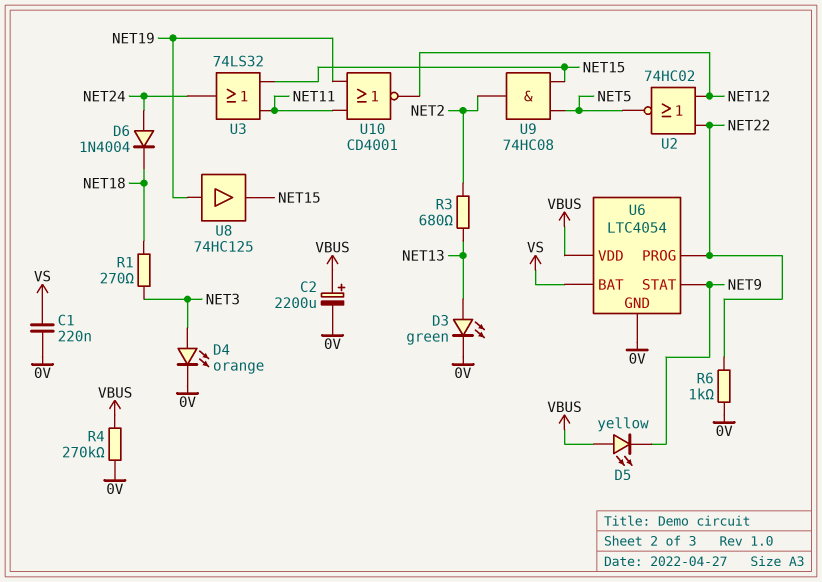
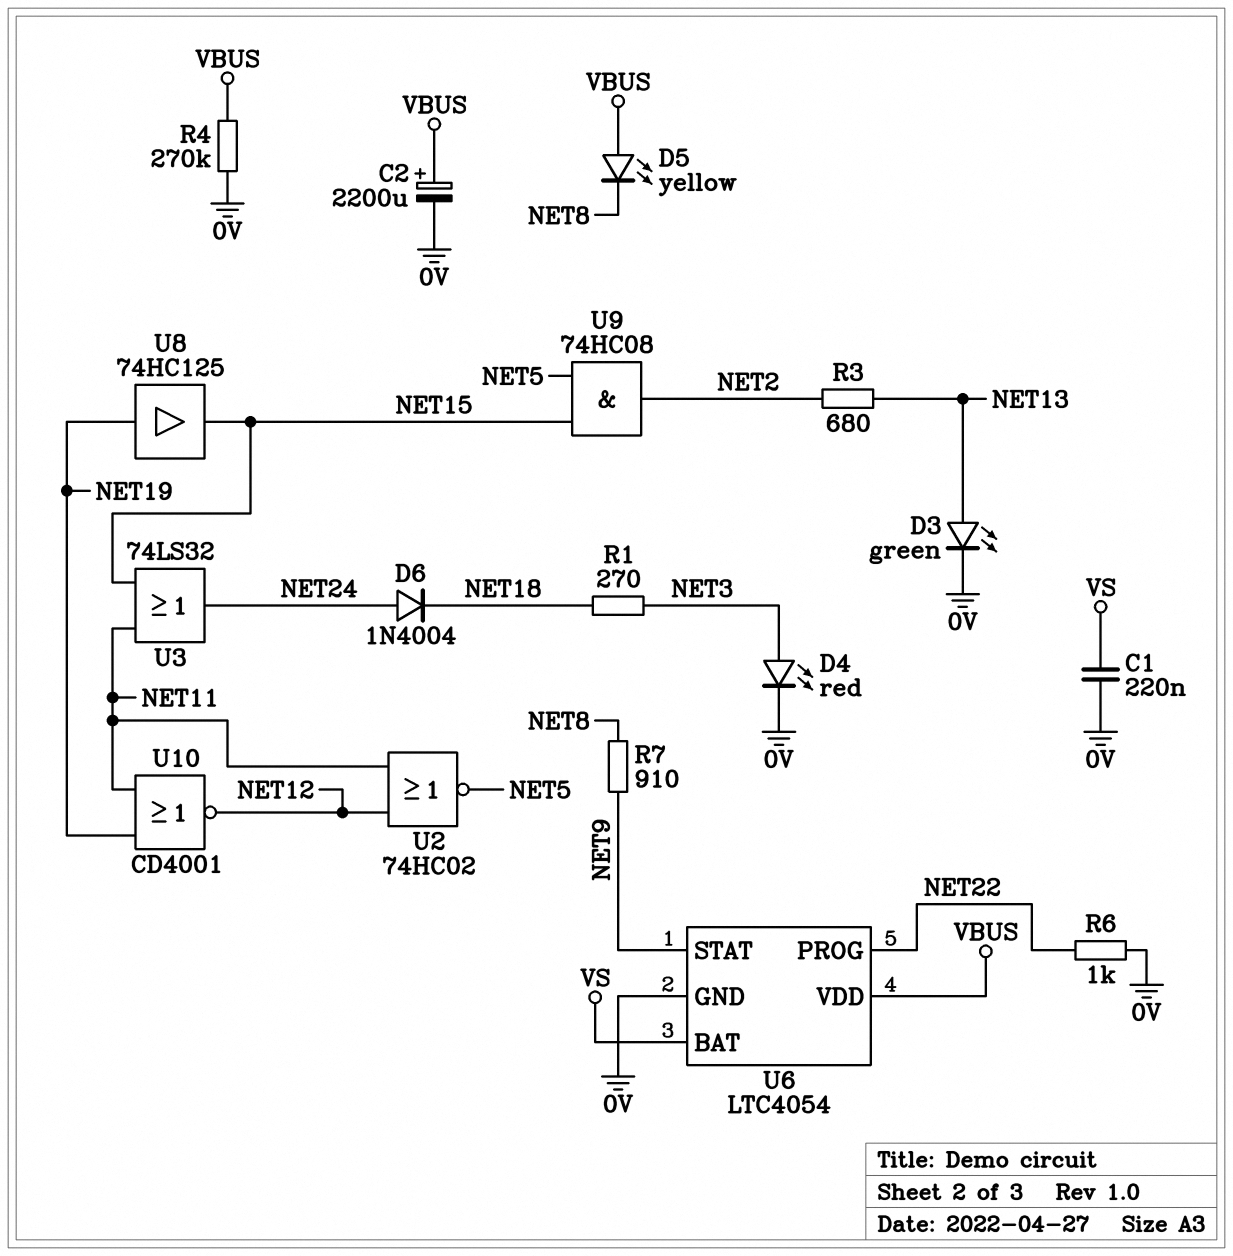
D4: LED orange (A NET3, K 0V) -> LED red (A NET3, K 0V)
D5: LED yellow (A VBUS, K NET9) -> LED yellow (A VBUS, K NET8)
R7: none -> 910 (NET8, NET9)
U2: NOR 74HC02 (in NET12, in NET22, out NET5) -> NOR 74HC02 (in NET11, in NET12, out NET5)

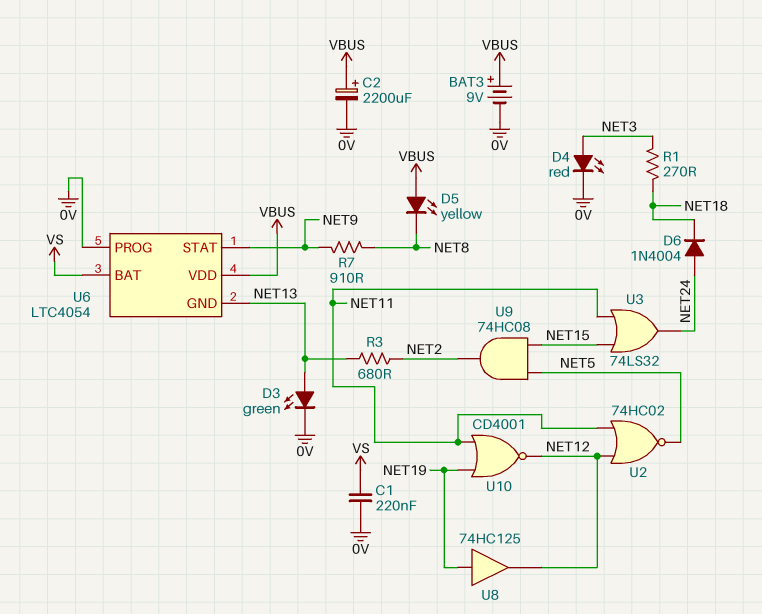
BAT3: none -> 9V (plus VBUS, minus 0V)
R4: 270k (0V, VBUS) -> none
R6: 1k (0V, NET22) -> none
U6 pin GND: 0V -> NET13
U6 pin PROG: NET22 -> 0V
U8: buffer 74HC125 (in NET19, out NET15) -> buffer 74HC125 (in NET19, out NET12)

